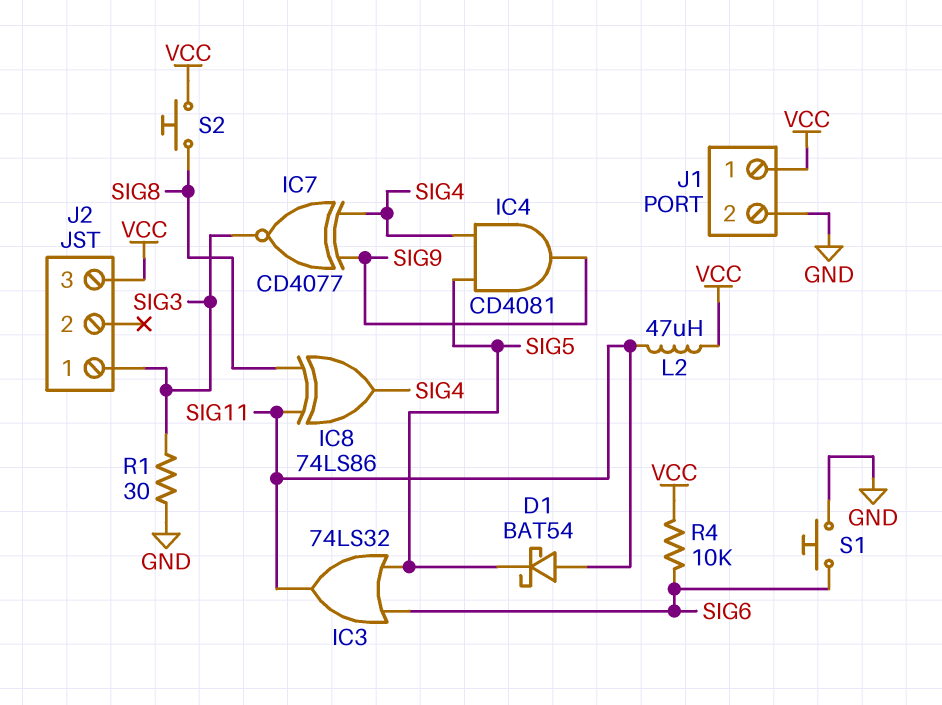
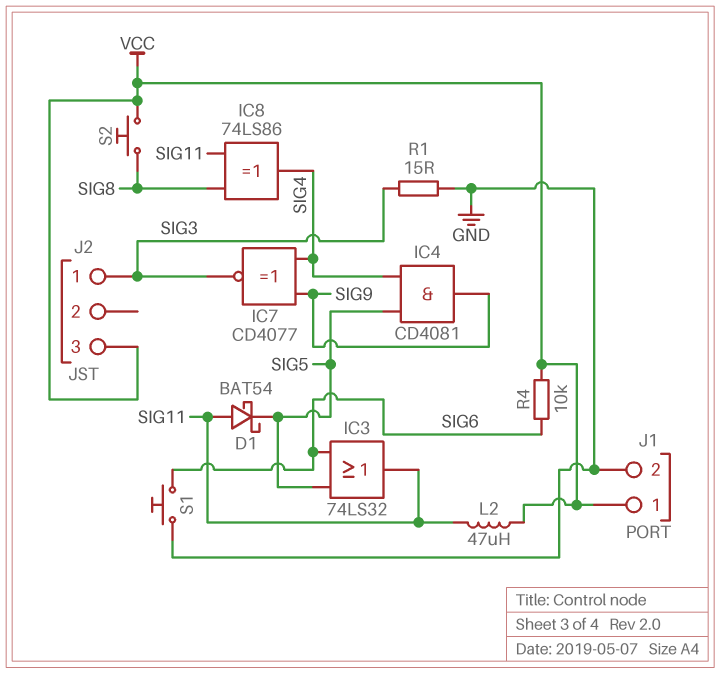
R1: 30 (GND, SIG3) -> 15 (GND, SIG3)

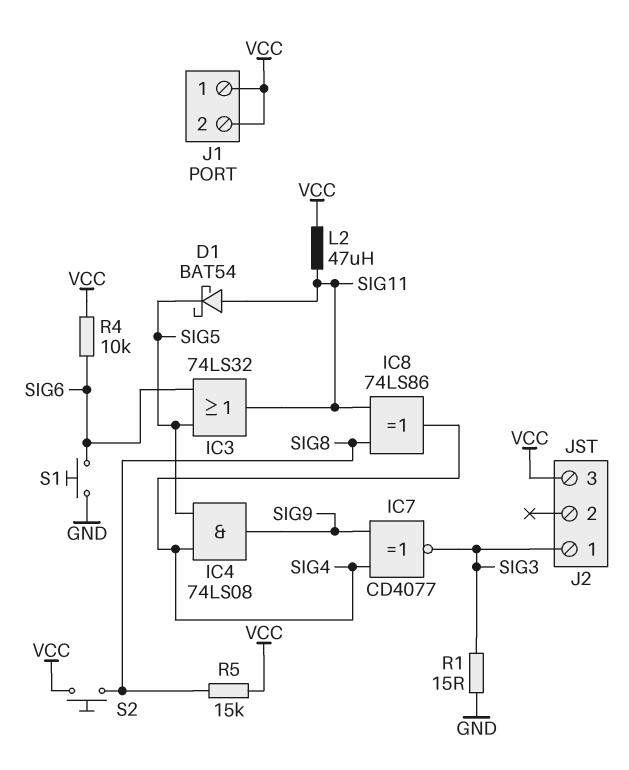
IC4: AND CD4081 (in SIG4, in SIG5, out SIG9) -> AND 74LS08 (in SIG4, in SIG5, out SIG9)
J1 pin 2: GND -> VCC
R5: none -> 15k (SIG8, VCC)

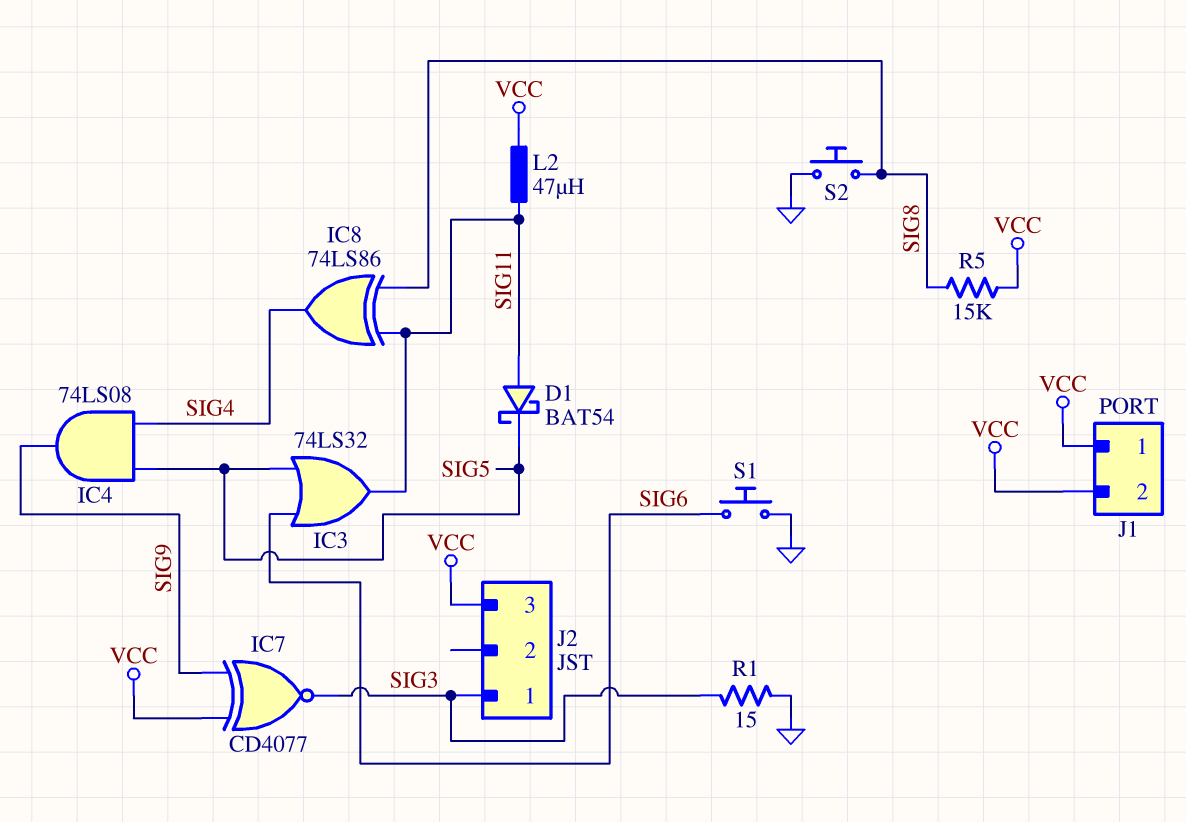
IC7: XNOR CD4077 (in SIG4, in SIG9, out SIG3) -> XNOR CD4077 (in SIG9, in VCC, out SIG3)
R4: 10k (SIG6, VCC) -> none
S2: button (SIG8, VCC) -> button (GND, SIG8)

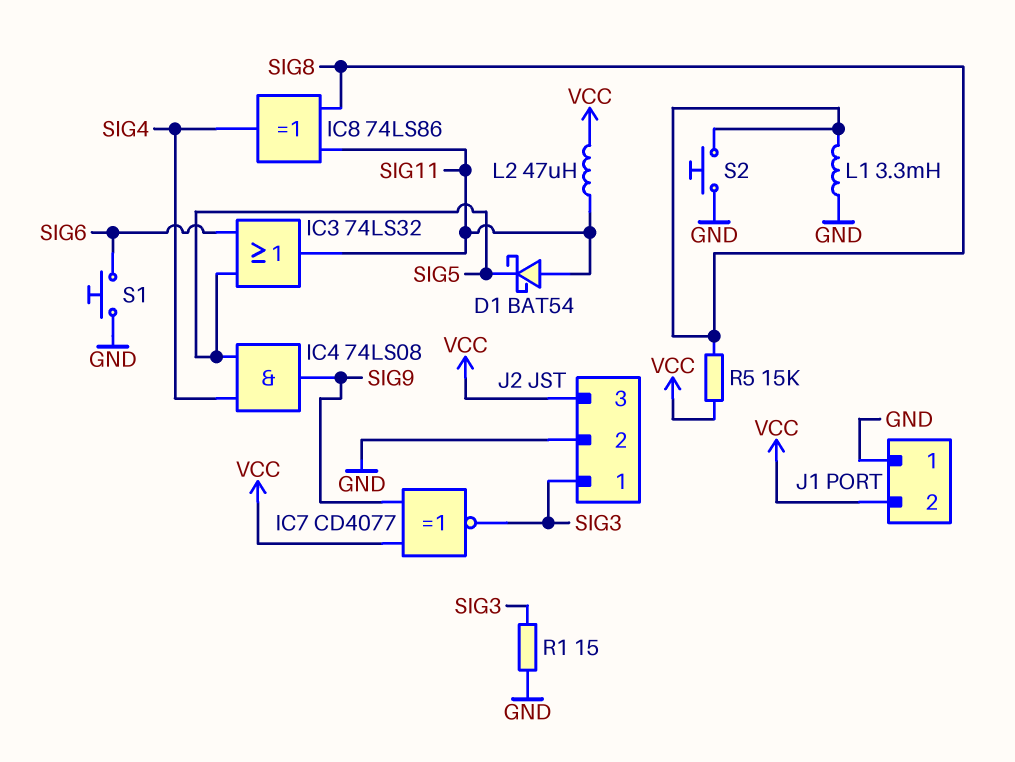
J1 pin 1: VCC -> GND
J2 pin 2: none -> GND
L1: none -> 3.3mH (GND, SIG8)

